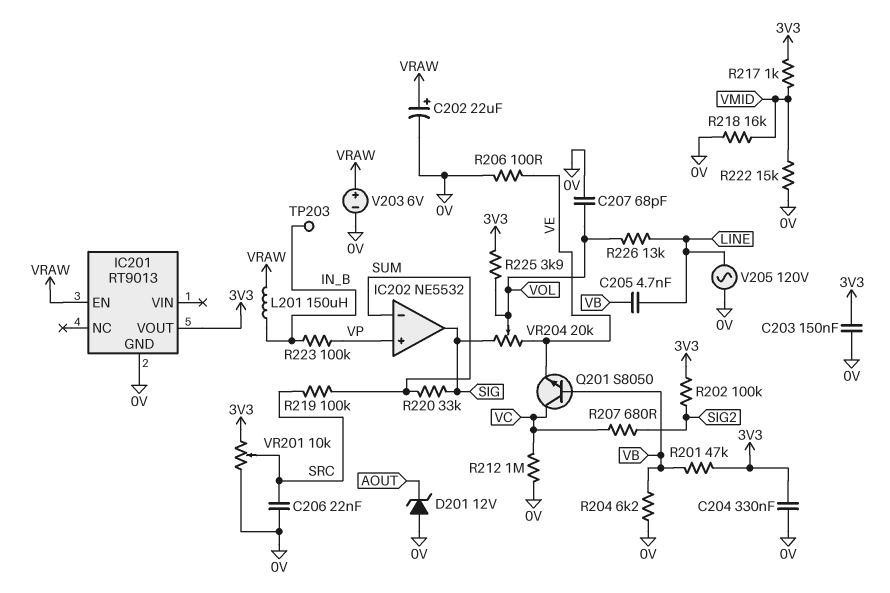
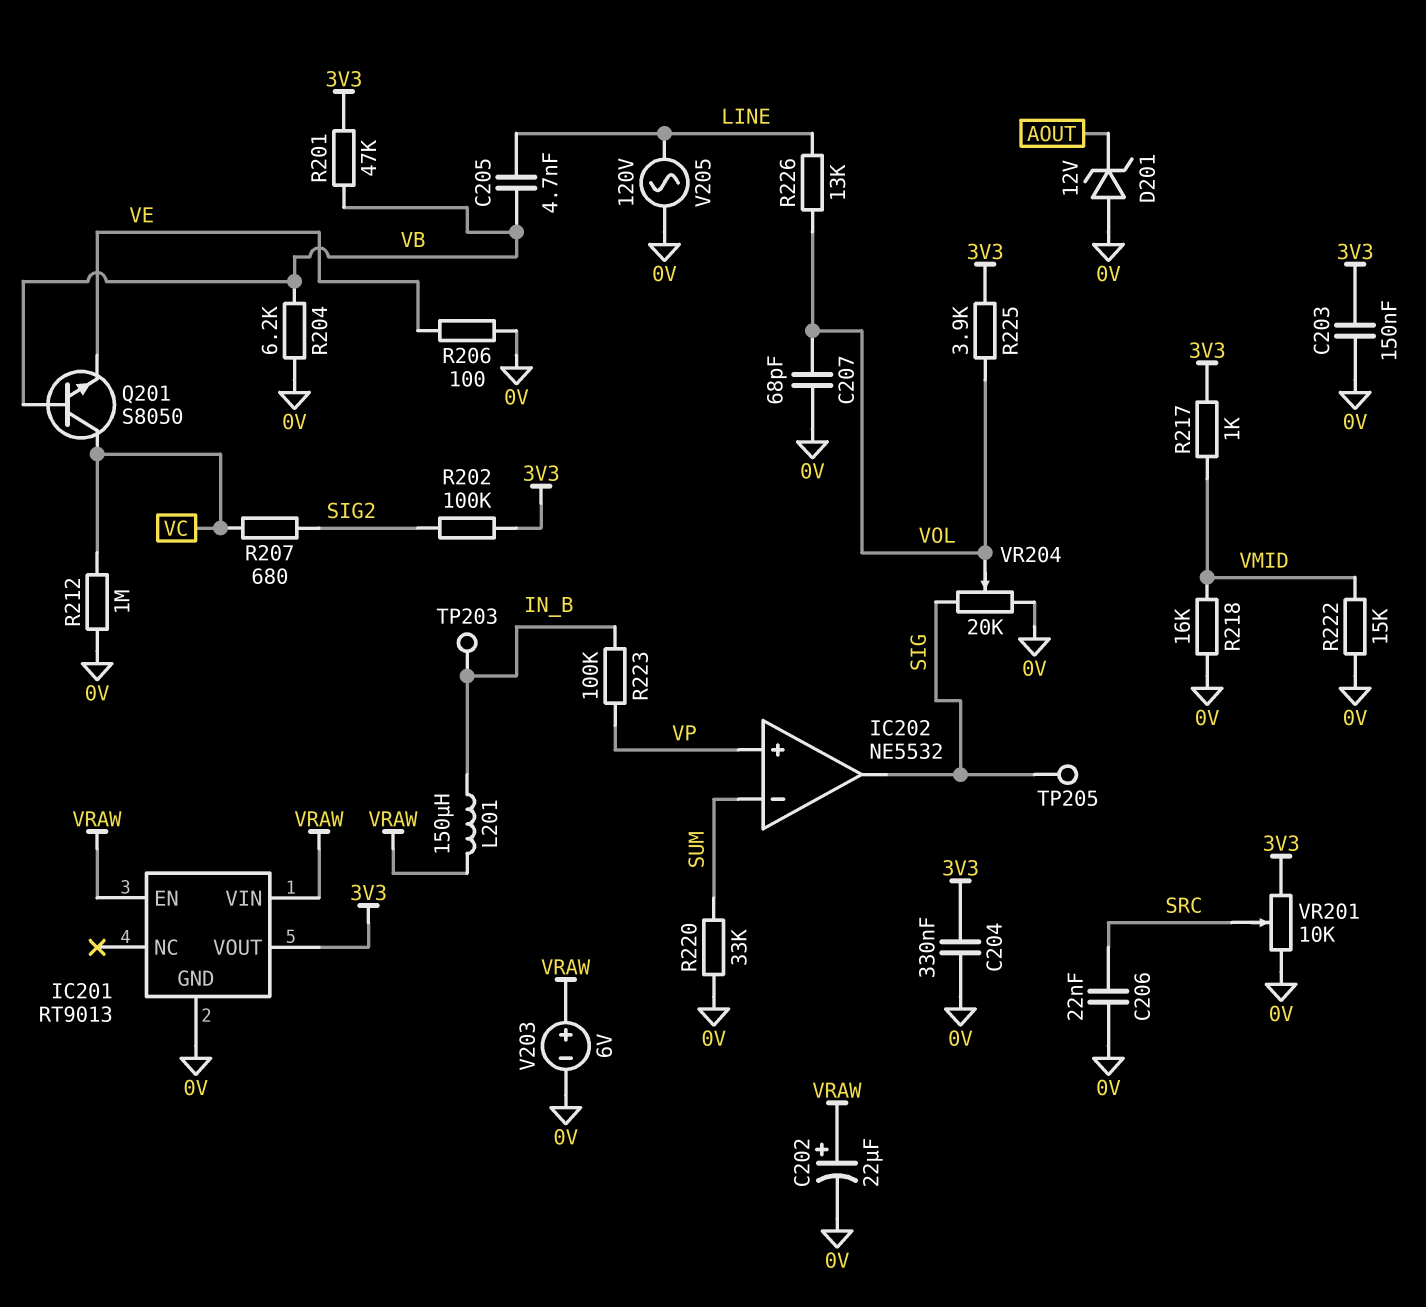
IC201 pin VIN: none -> VRAW
R219: 100k (SRC, SUM) -> none
R220: 33k (SIG, SUM) -> 33k (0V, SUM)
TP205: none -> test point (SIG)
VR204: 20k (SIG, VE, wiper VOL) -> 20k (0V, SIG, wiper VOL)

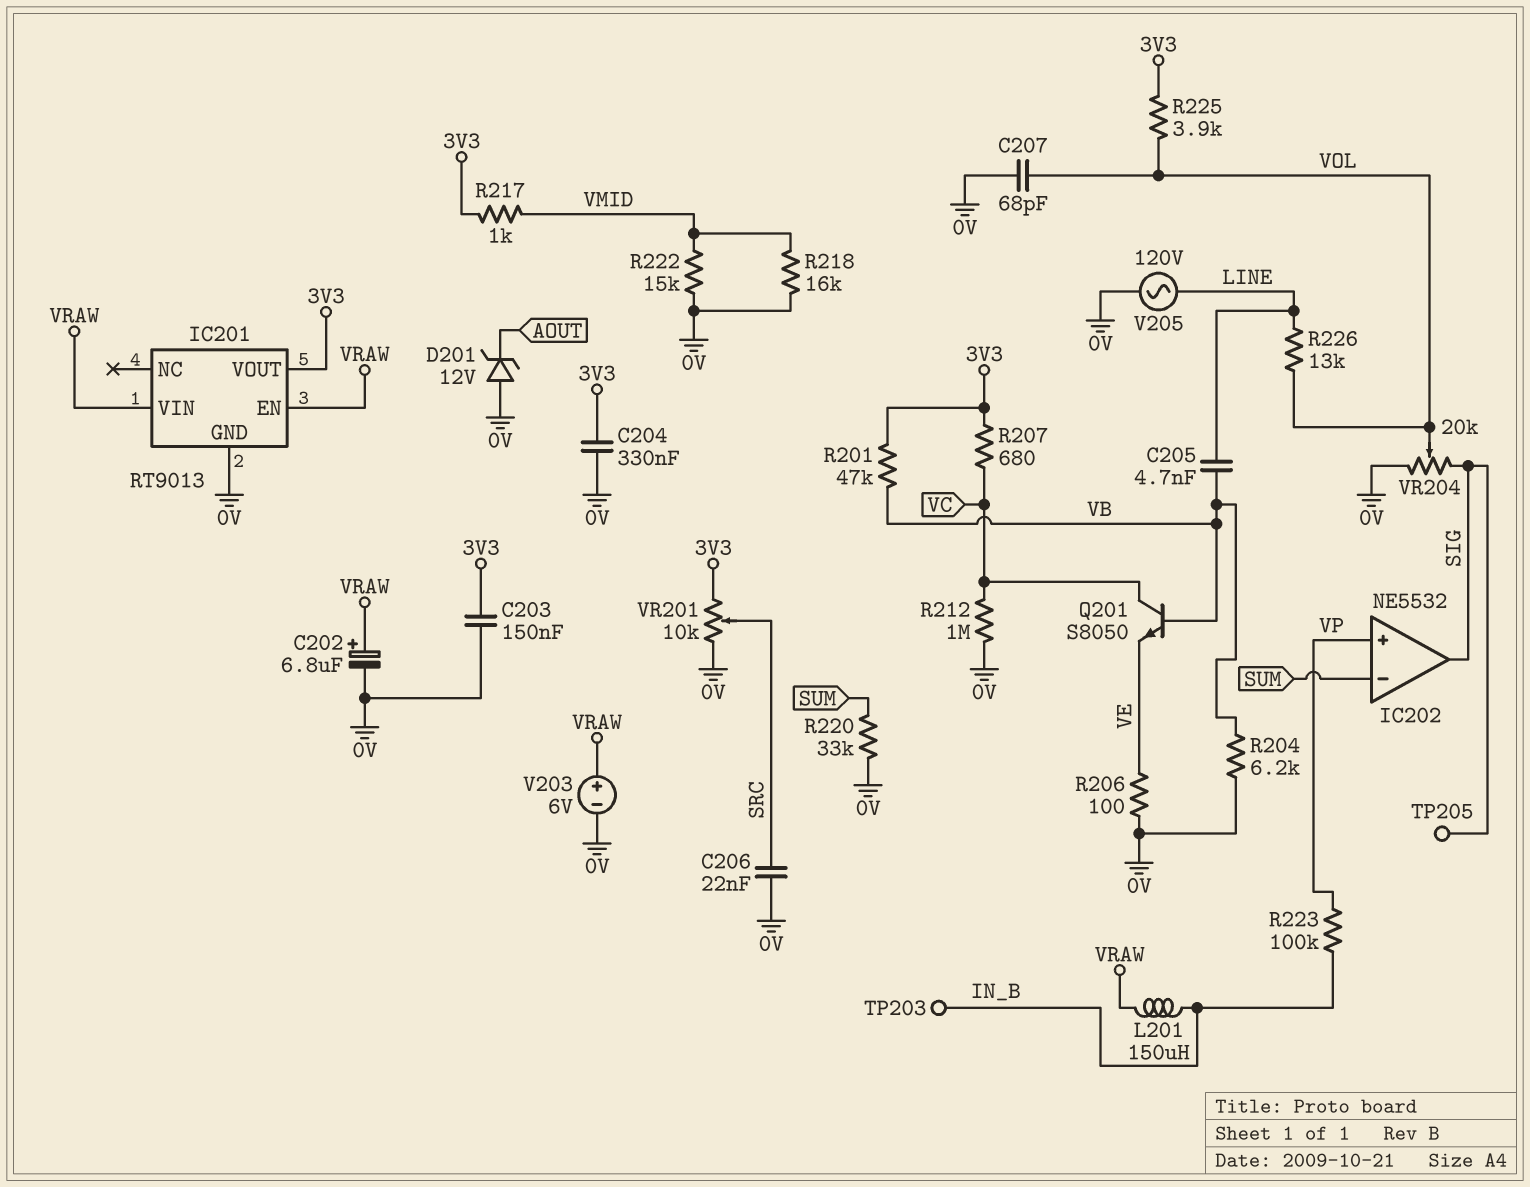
C202: 22uF (plus VRAW, minus 0V) -> 6.8uF (plus VRAW, minus 0V)
R202: 100k (3V3, SIG2) -> none
R207: 680 (SIG2, VC) -> 680 (3V3, VC)

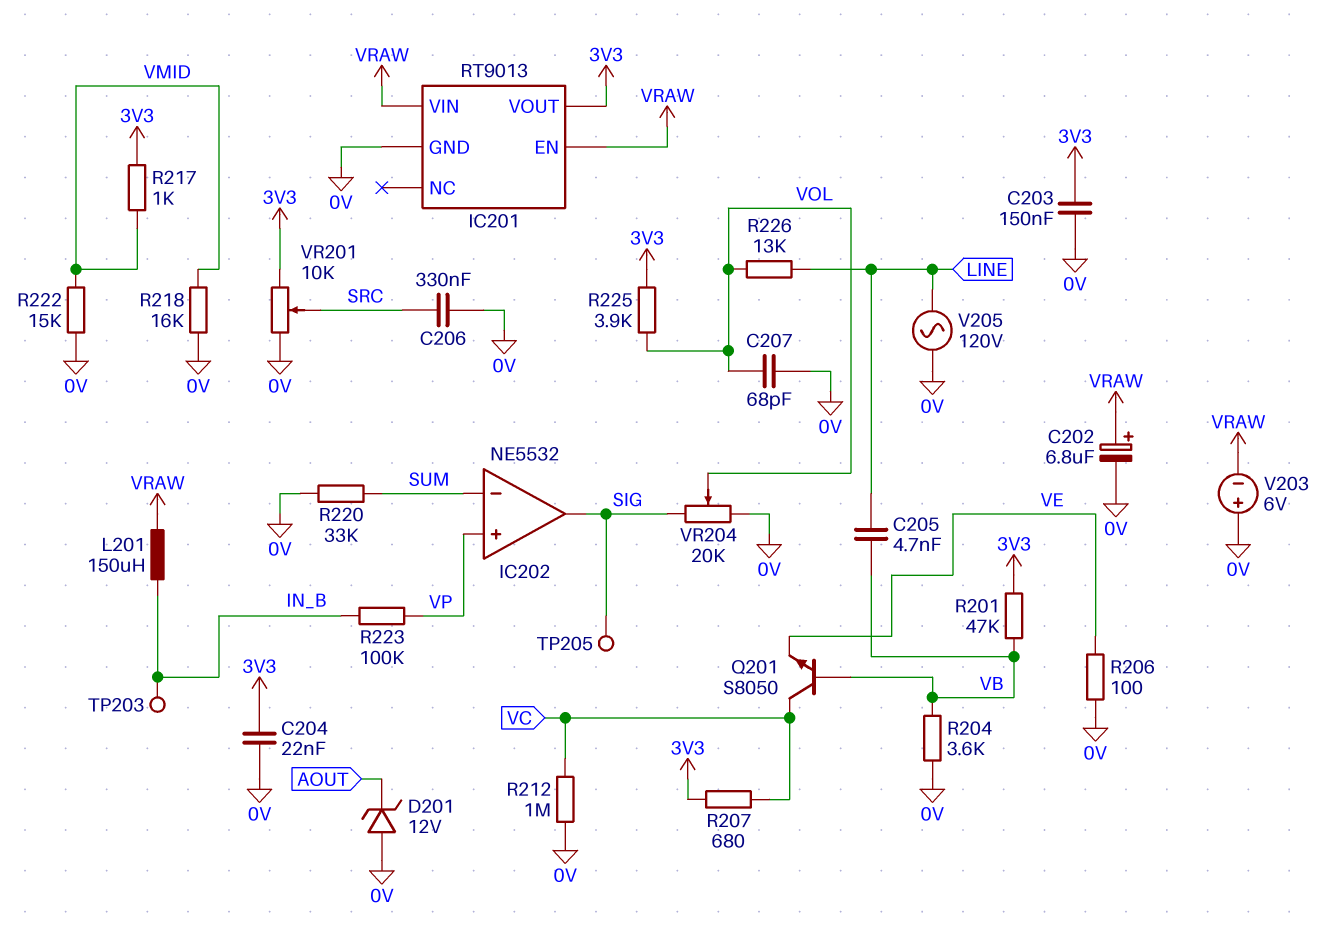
C204: 330nF (0V, 3V3) -> 22nF (0V, 3V3)
C206: 22nF (0V, SRC) -> 330nF (0V, SRC)
R204: 6.2k (0V, VB) -> 3.6k (0V, VB)
V203: 6V (plus VRAW, minus 0V) -> 6V (plus 0V, minus VRAW)

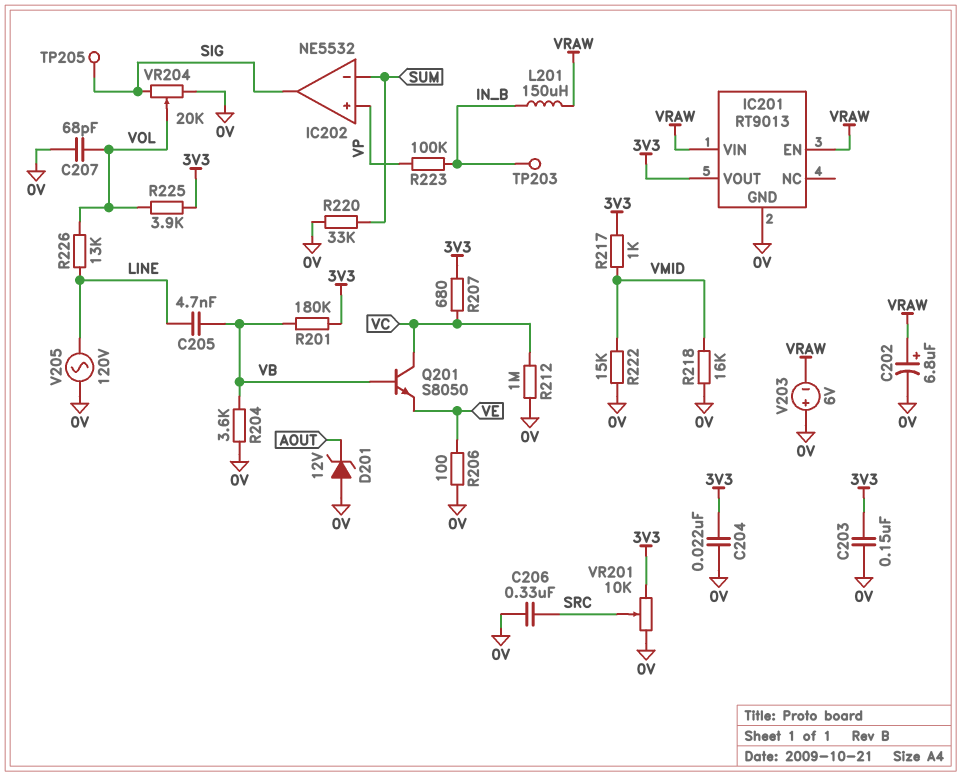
R201: 47k (3V3, VB) -> 180k (3V3, VB)

